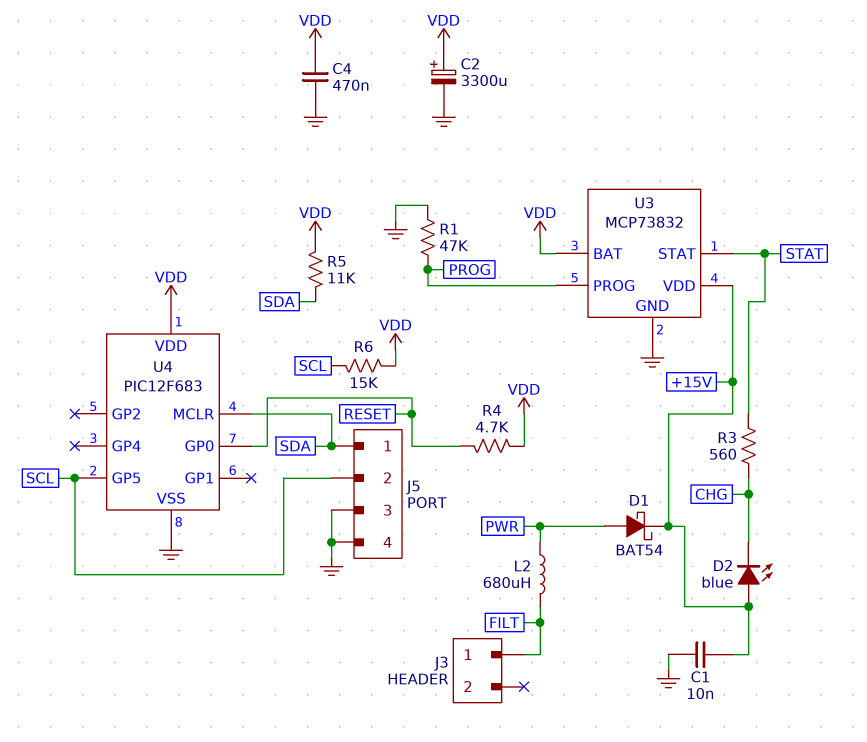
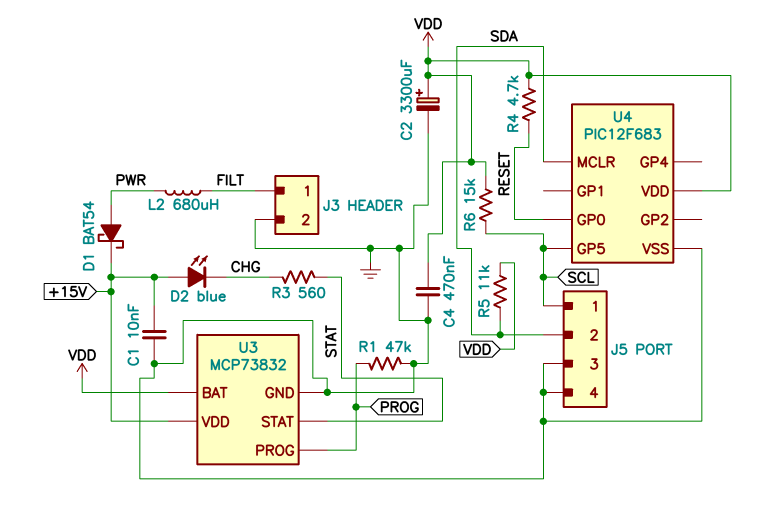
J3 pin 2: none -> GND
J5 pin 1: SDA -> SCL
J5 pin 2: SCL -> SDA

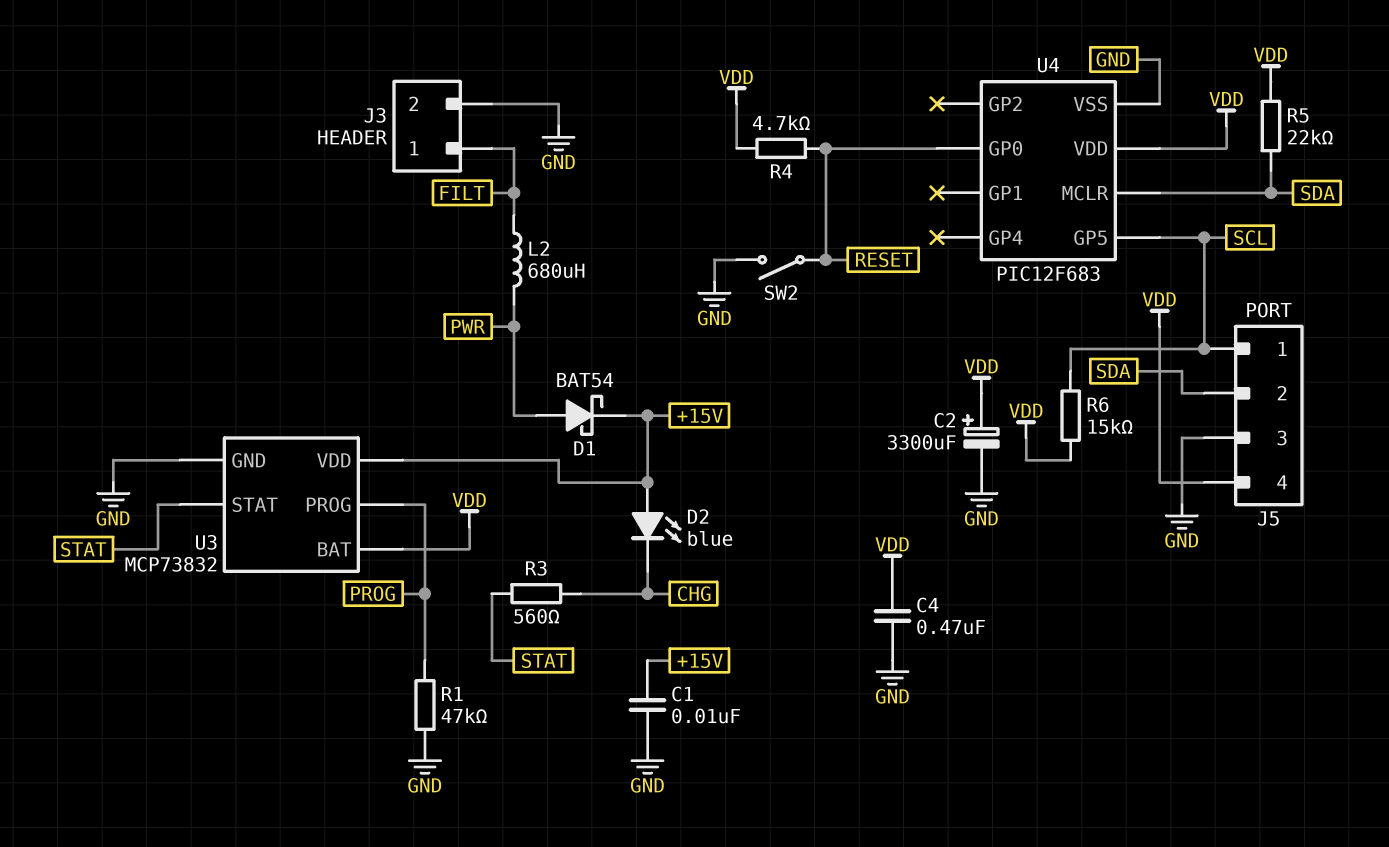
J5 pin 4: GND -> VDD
R5: 11k (SDA, VDD) -> 22k (SDA, VDD)
SW2: none -> switch (GND, RESET)

